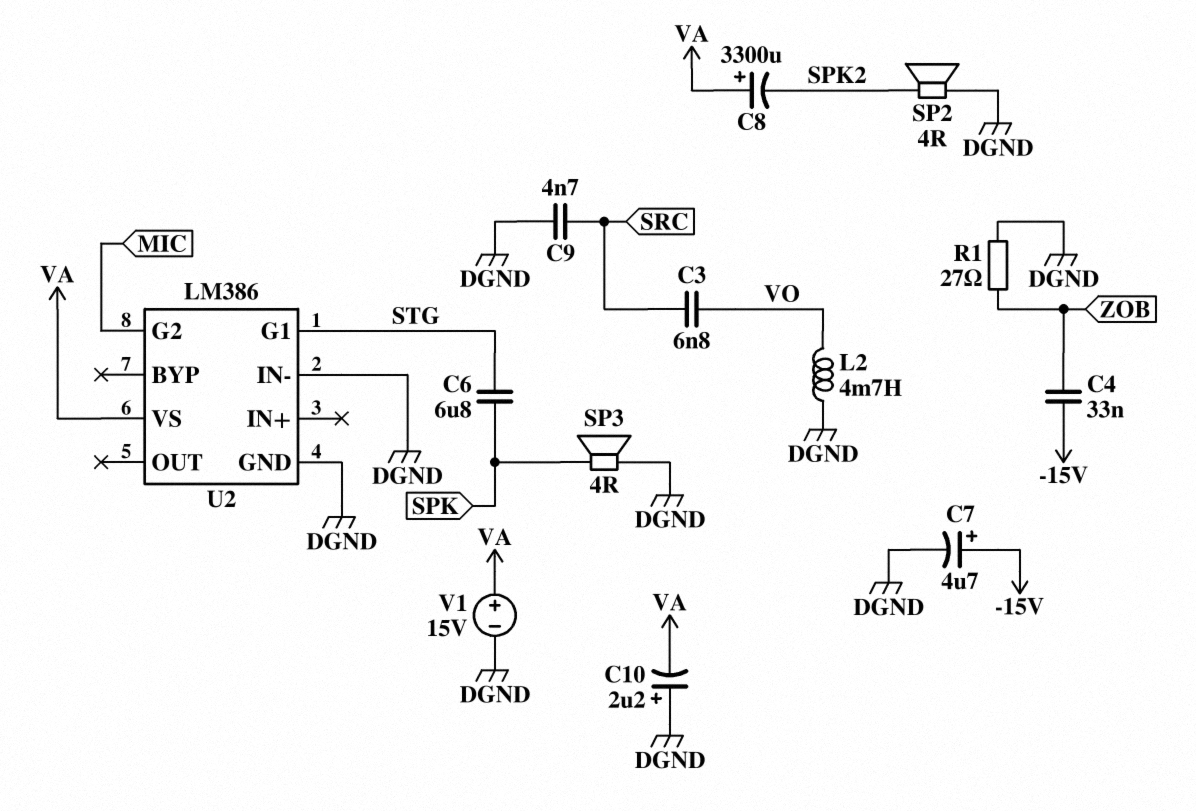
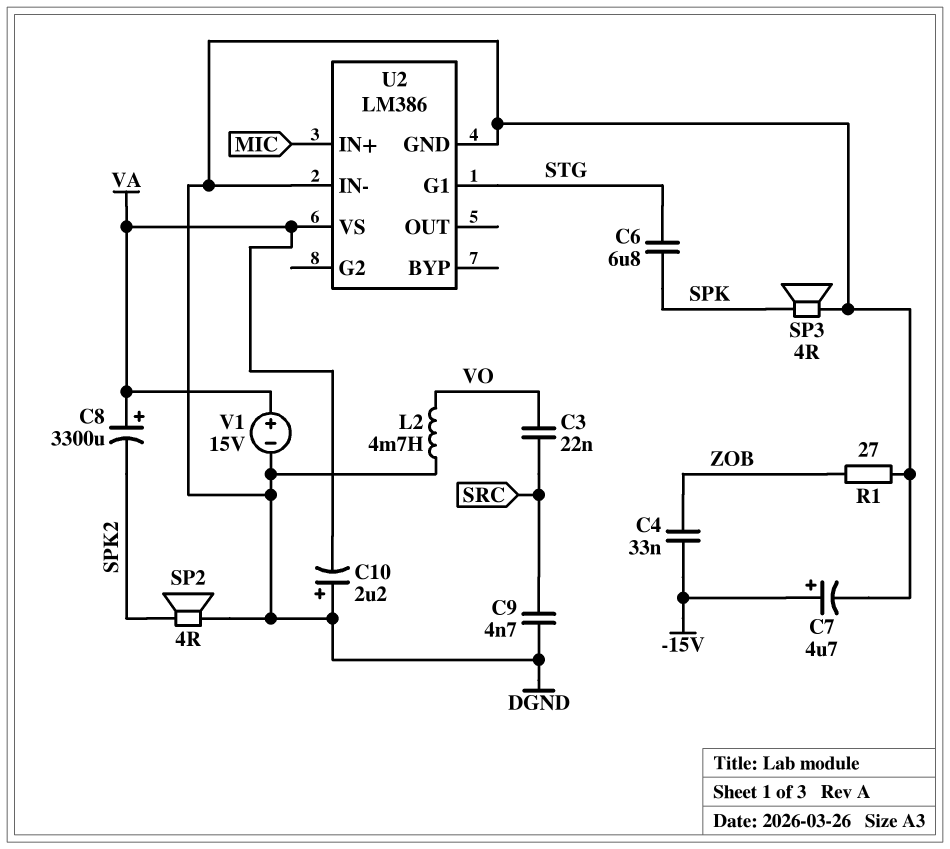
C3: 6.8nF (SRC, VO) -> 22nF (SRC, VO)
U2 pin G2: MIC -> none
U2 pin IN+: none -> MIC

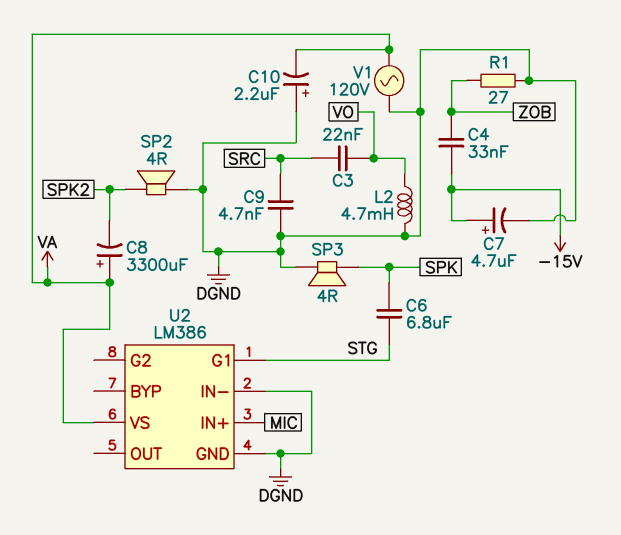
V1: 15V (plus VA, minus DGND) -> AC 120V (DGND, VA)

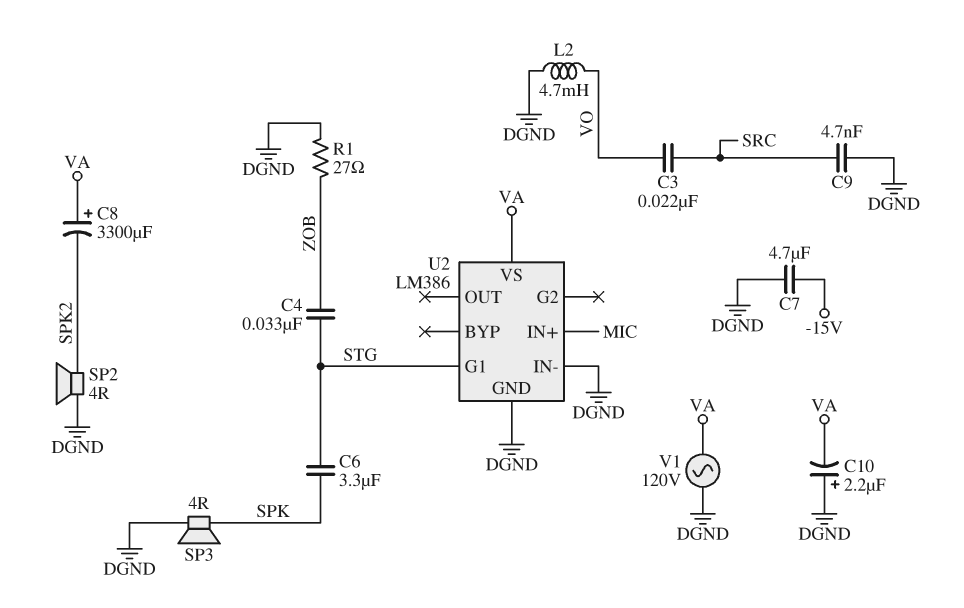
C4: 33nF (-15V, ZOB) -> 33nF (STG, ZOB)
C6: 6.8uF (SPK, STG) -> 3.3uF (SPK, STG)
C7: 4.7uF (plus -15V, minus DGND) -> 4.7uF (-15V, DGND)

